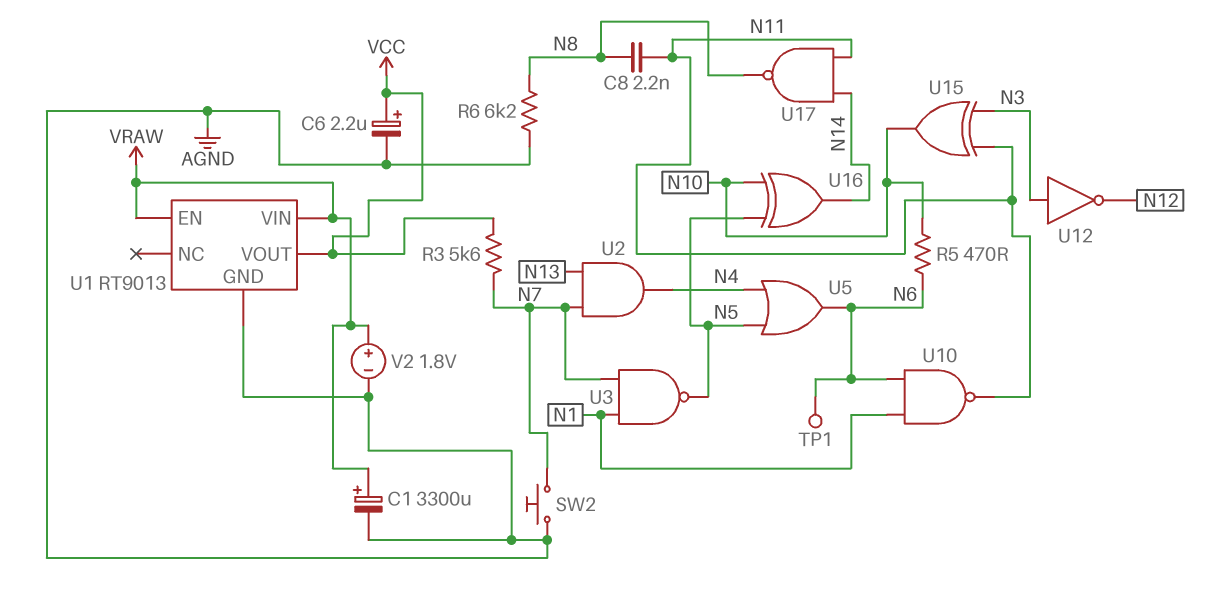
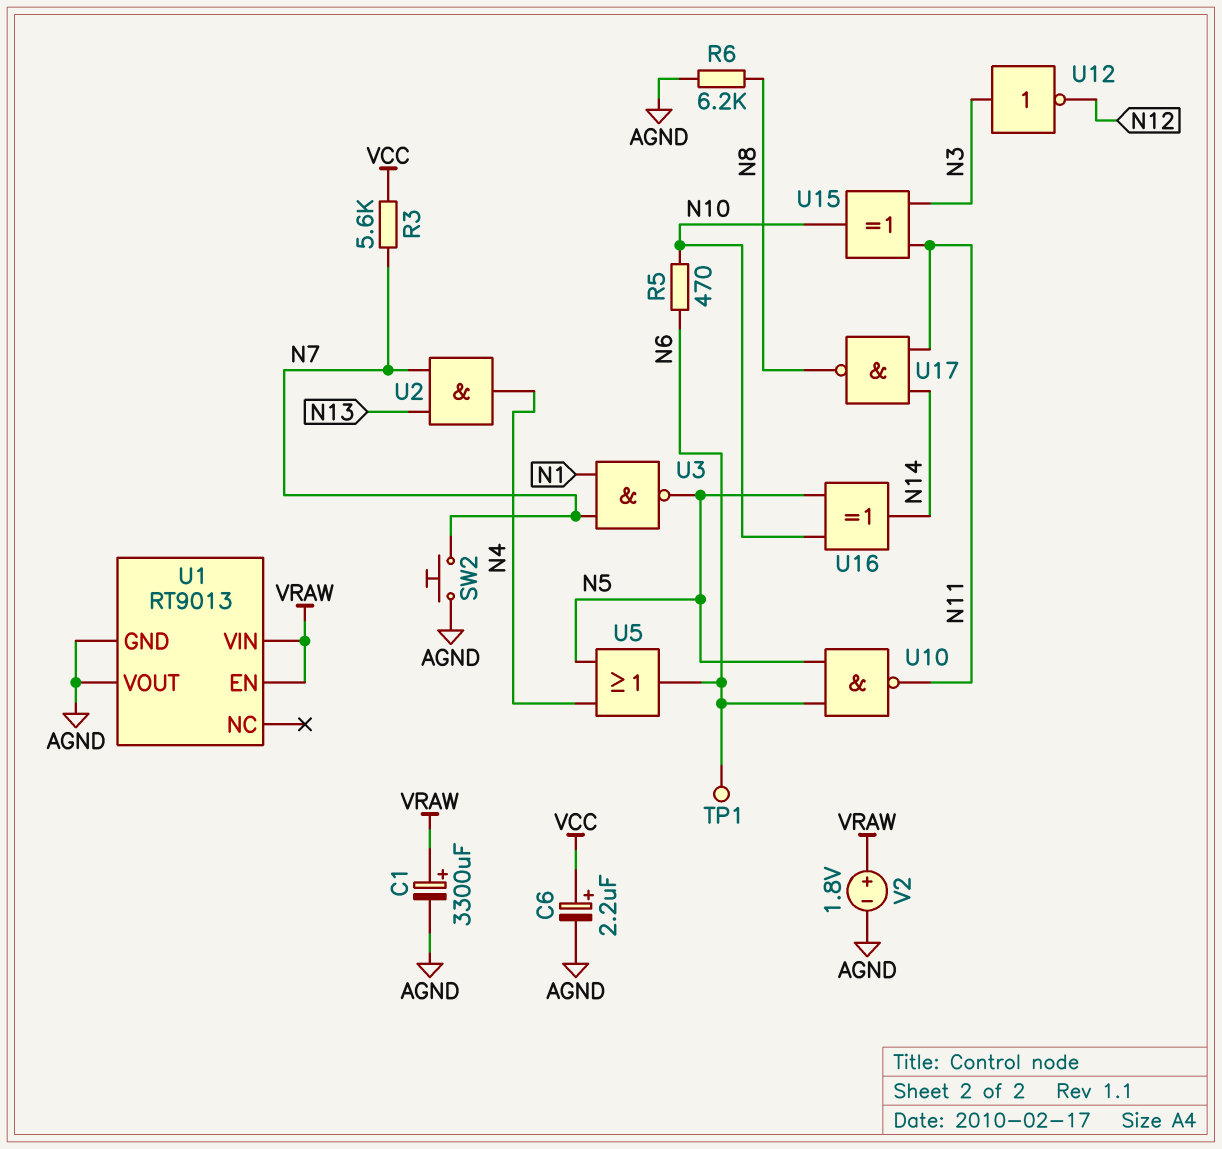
C8: 2.2nF (N8, N11) -> none
U1 pin VOUT: VCC -> AGND
U10: NAND (in N1, in N6, out N11) -> NAND (in N5, in N6, out N11)

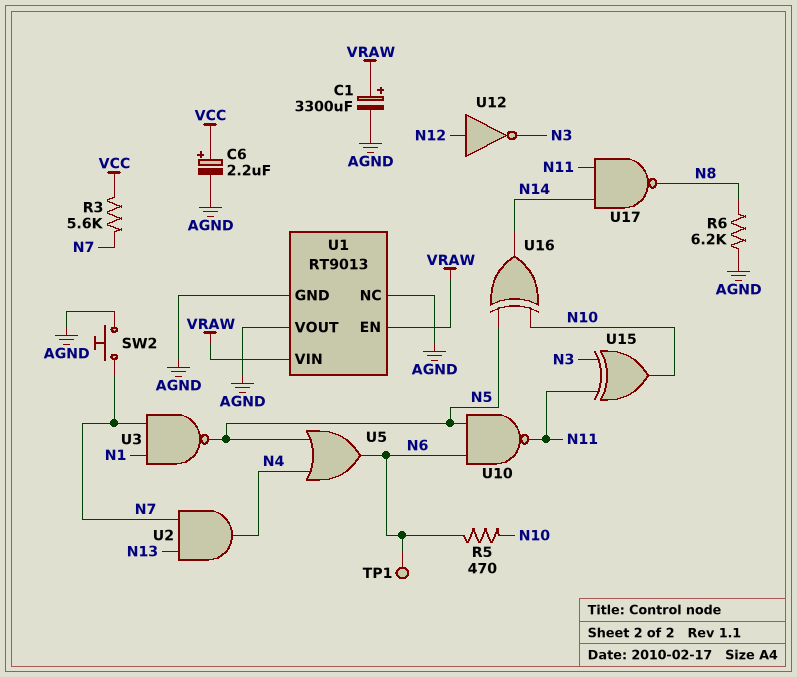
U1 pin NC: none -> AGND
U12: NOT (in N3, out N12) -> NOT (in N12, out N3)
V2: 1.8V (plus VRAW, minus AGND) -> none

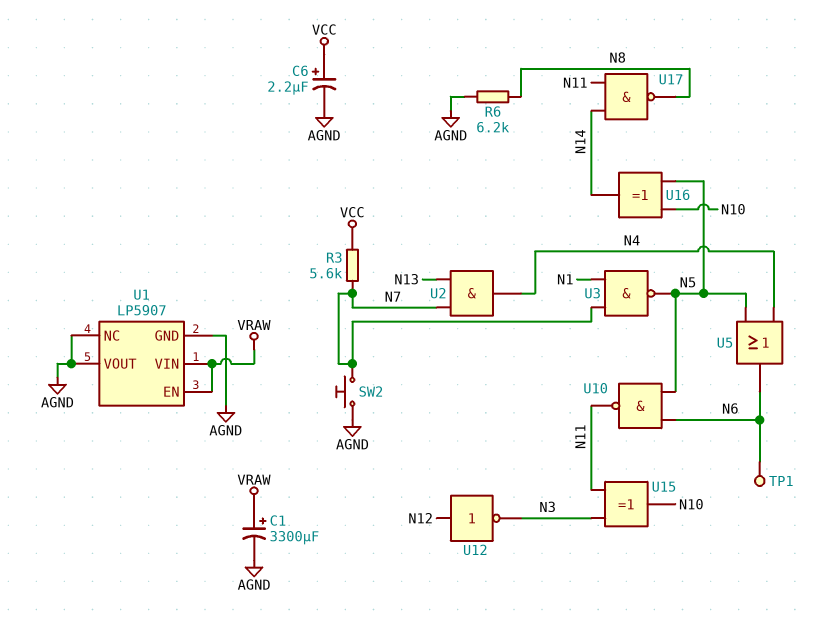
R5: 470 (N6, N10) -> none
U1: RT9013 -> LP5907

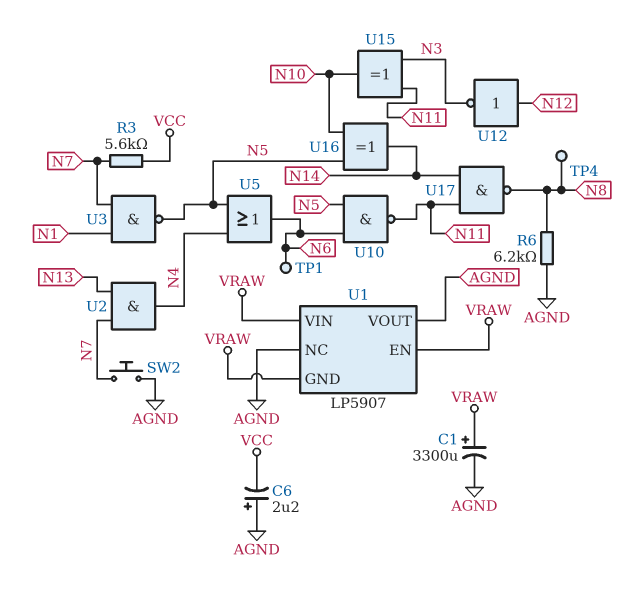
C6: 2.2uF (plus VCC, minus AGND) -> 2.2uF (plus AGND, minus VCC)
TP4: none -> test point (N8)
U1 pin GND: AGND -> VRAW

